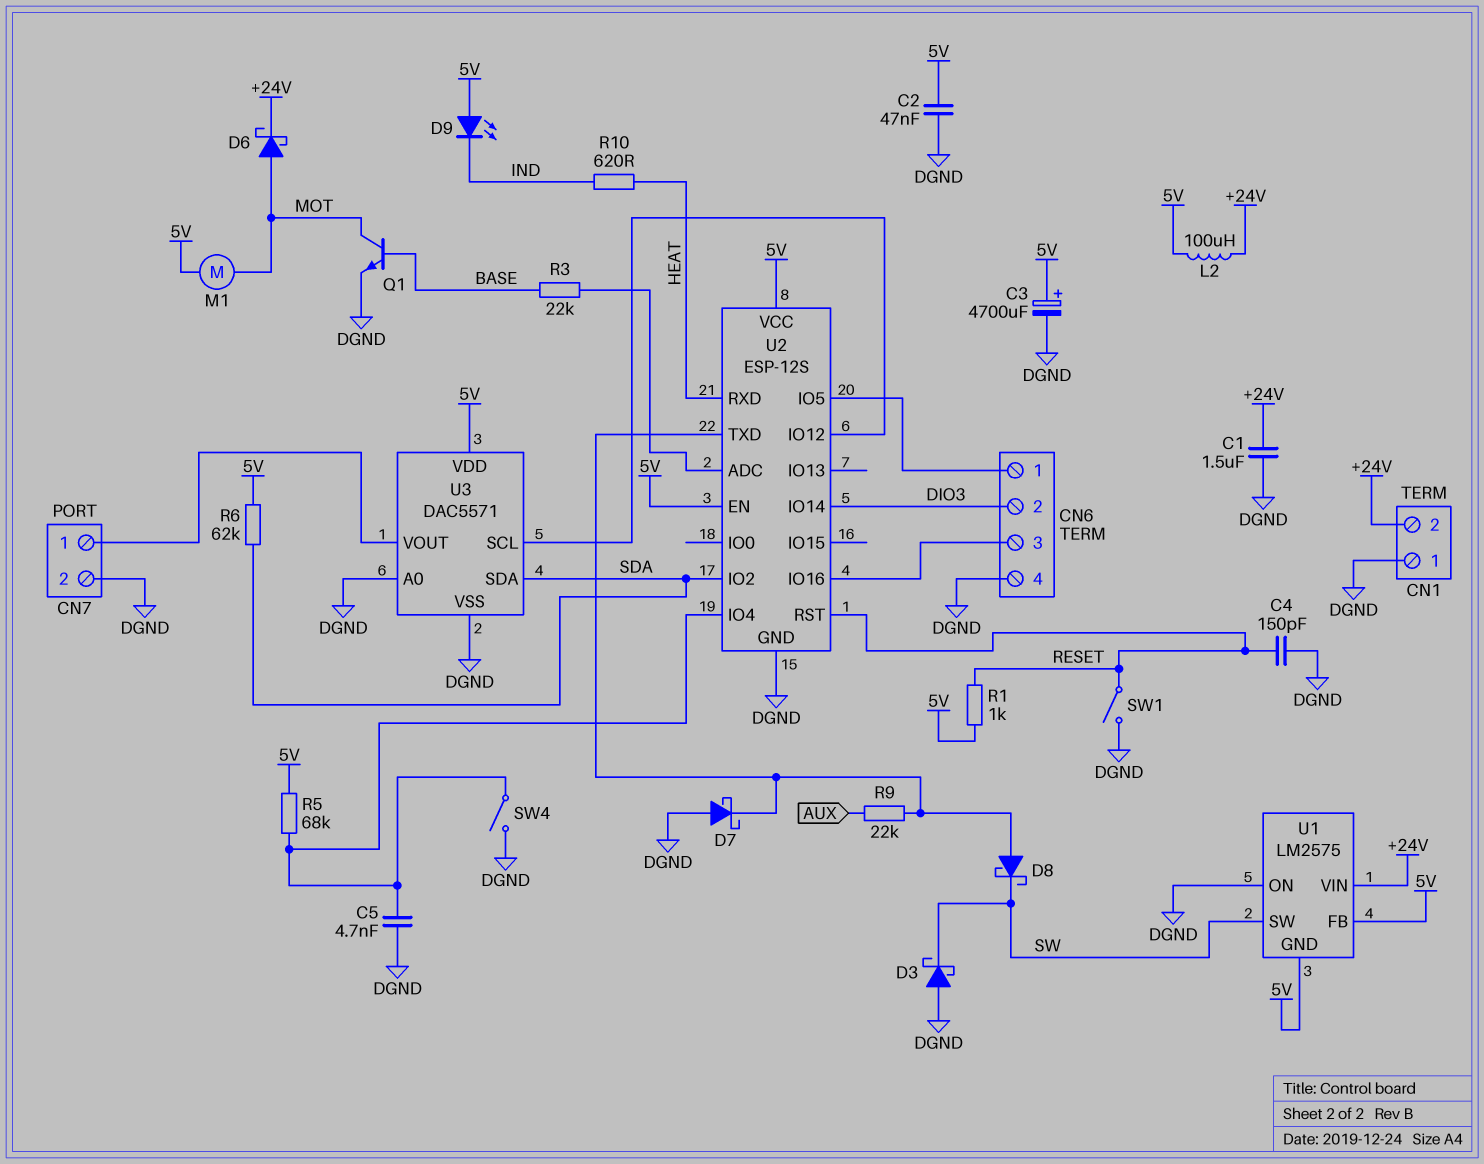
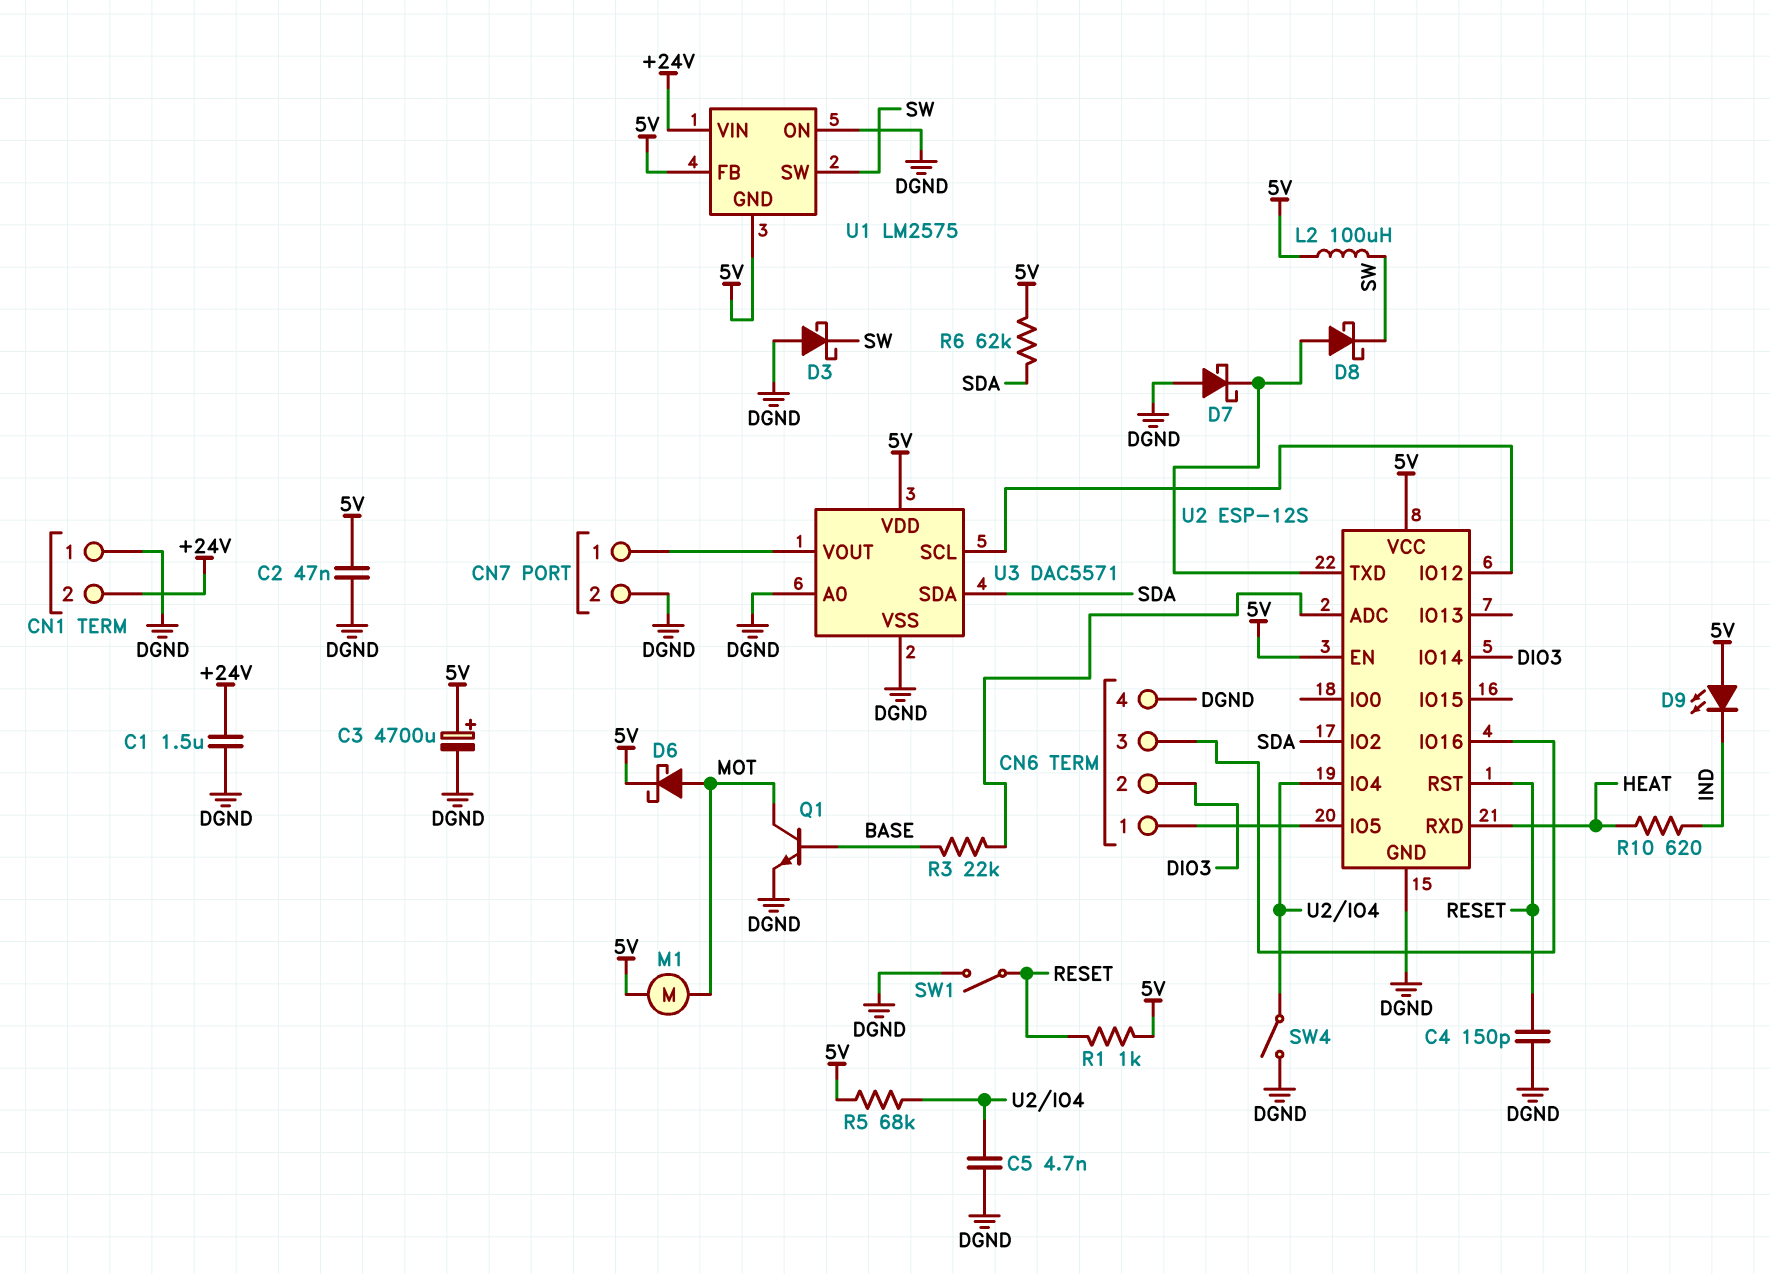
D6: schottky (A MOT, K +24V) -> schottky (A MOT, K 5V)
L2: 100uH (+24V, 5V) -> 100uH (5V, SW)
R9: 22k (AUX, U2/TXD) -> none

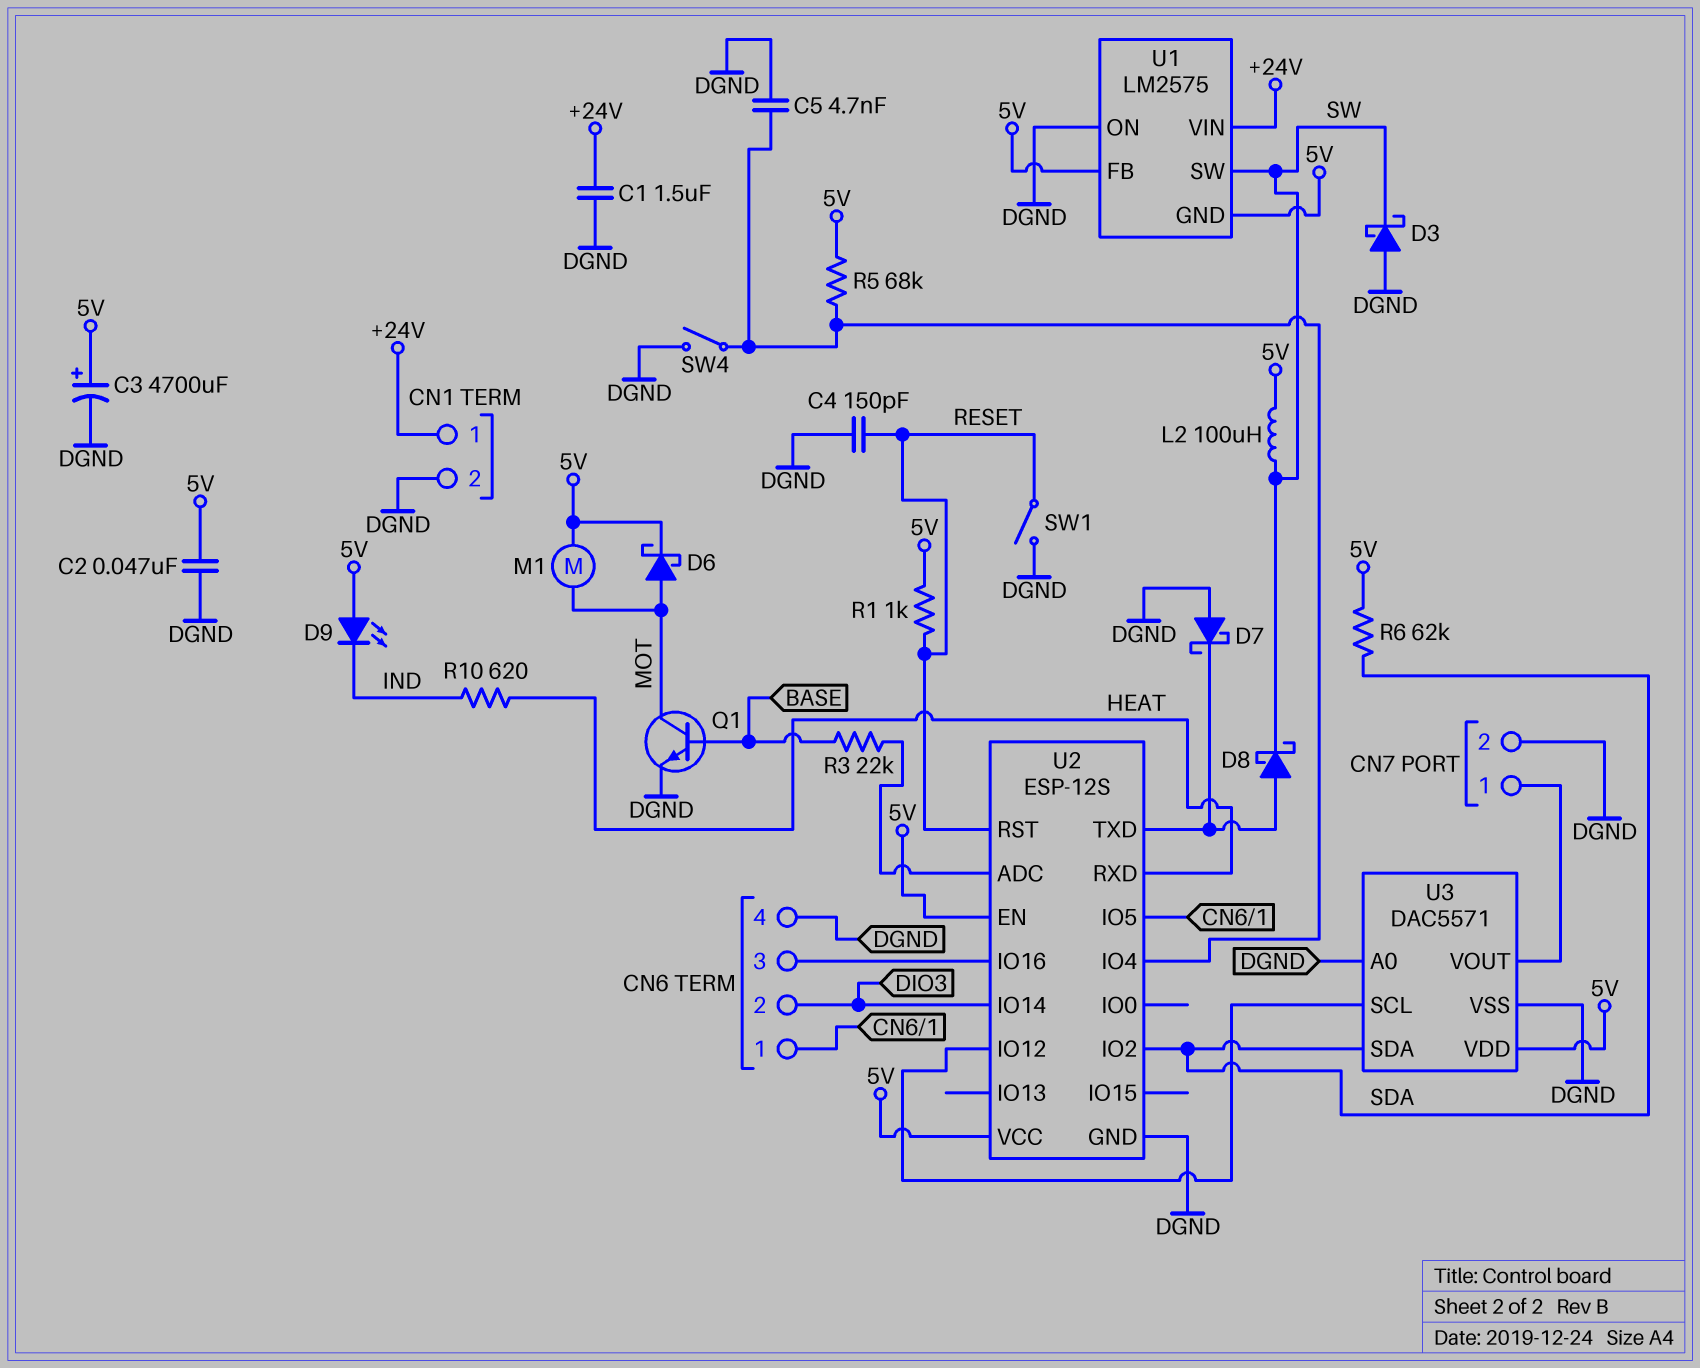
CN1 pin 1: DGND -> +24V
CN1 pin 2: +24V -> DGND

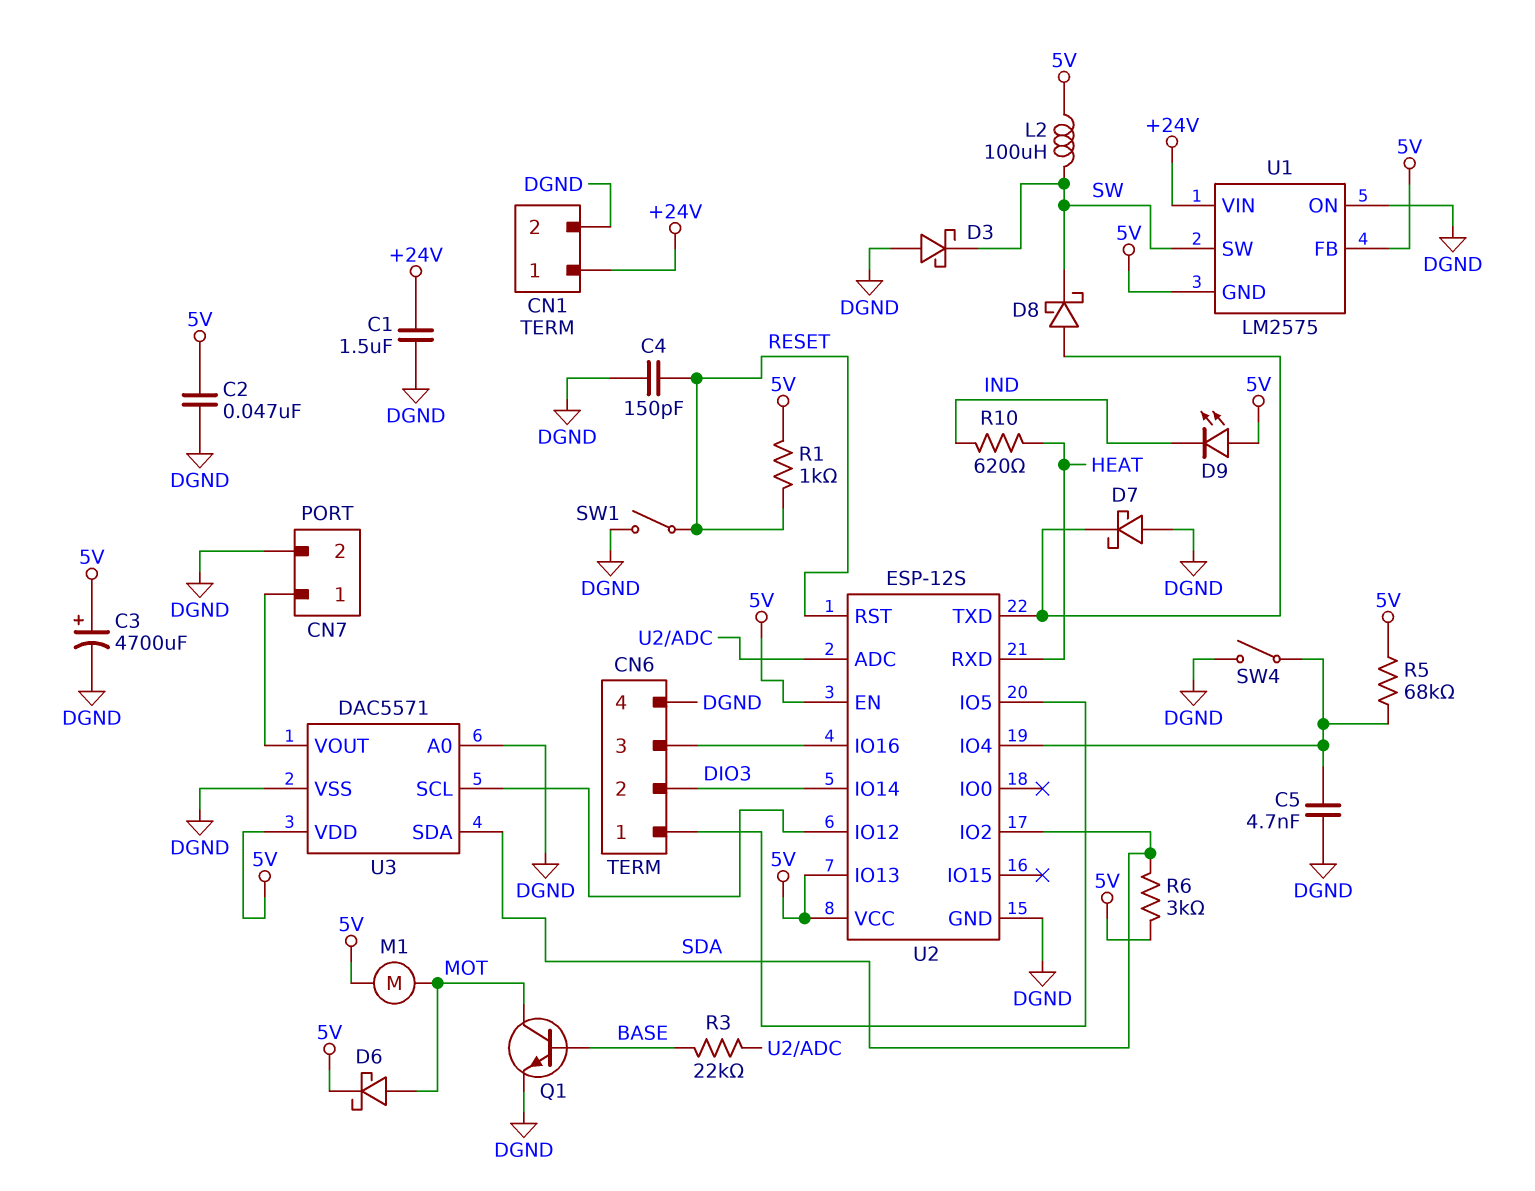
R6: 62k (5V, SDA) -> 3k (5V, SDA)
U2 pin IO13: none -> 5V

